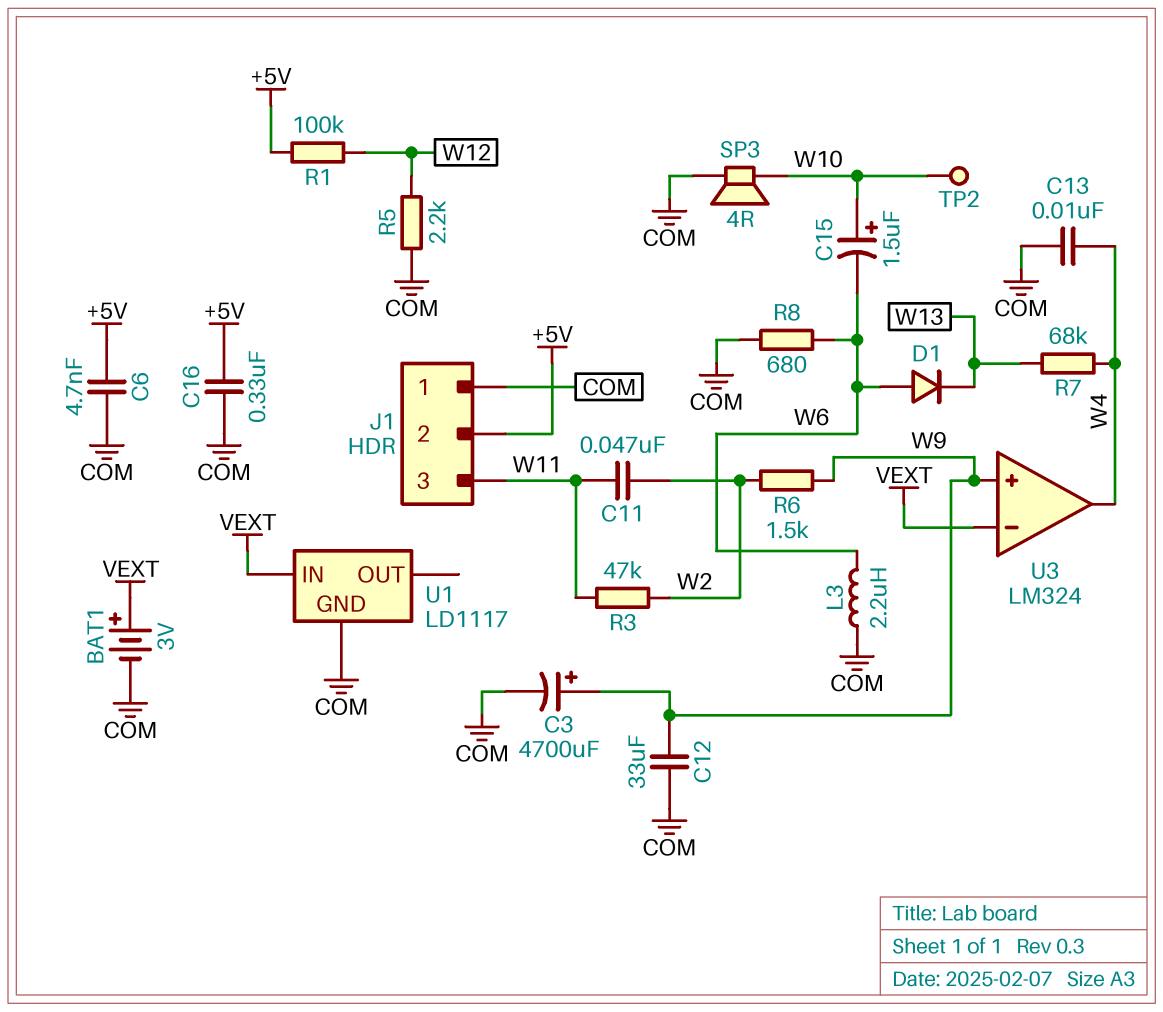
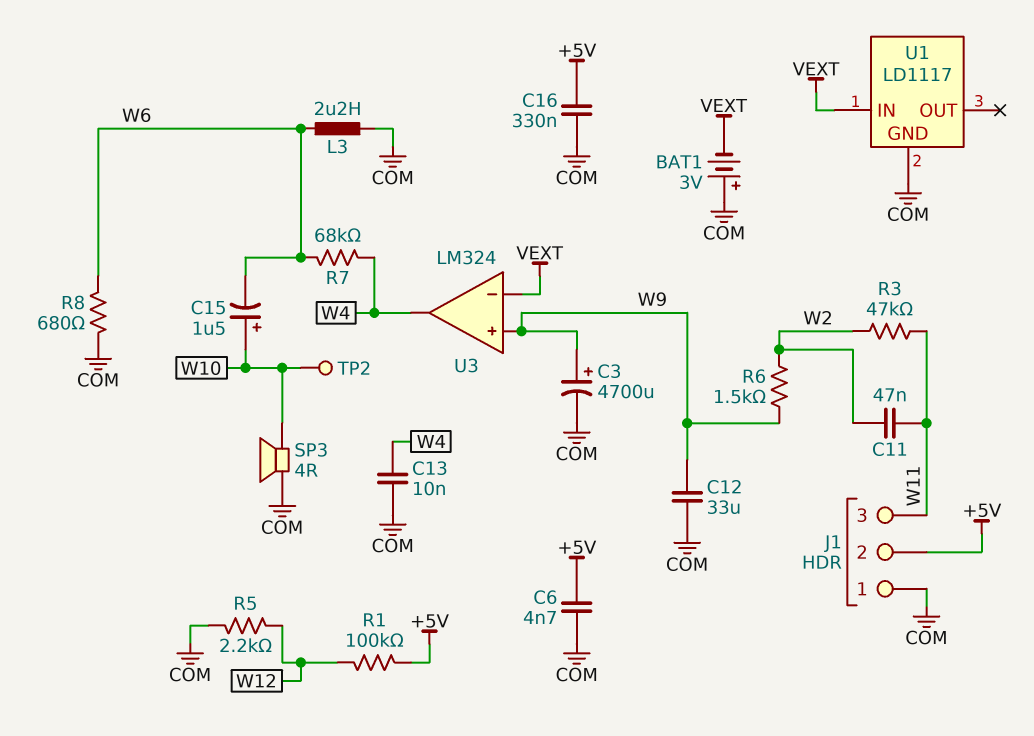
BAT1: 3V (plus VEXT, minus COM) -> 3V (plus COM, minus VEXT)
D1: diode (A W6, K W13) -> none
R7: 68k (W4, W13) -> 68k (W4, W6)

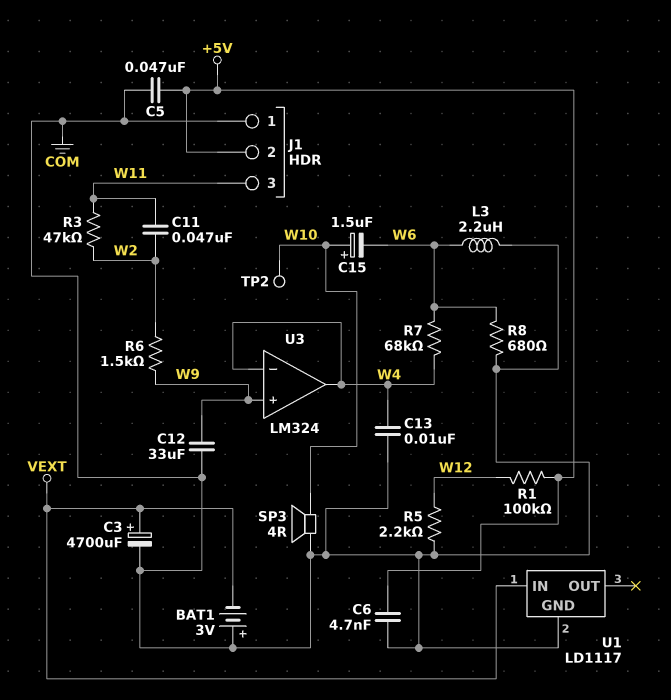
C3: 4700uF (plus W9, minus COM) -> 4700uF (plus VEXT, minus COM)
C5: none -> 47nF (+5V, COM)
C16: 330nF (+5V, COM) -> none
U3 pin in-: VEXT -> W4

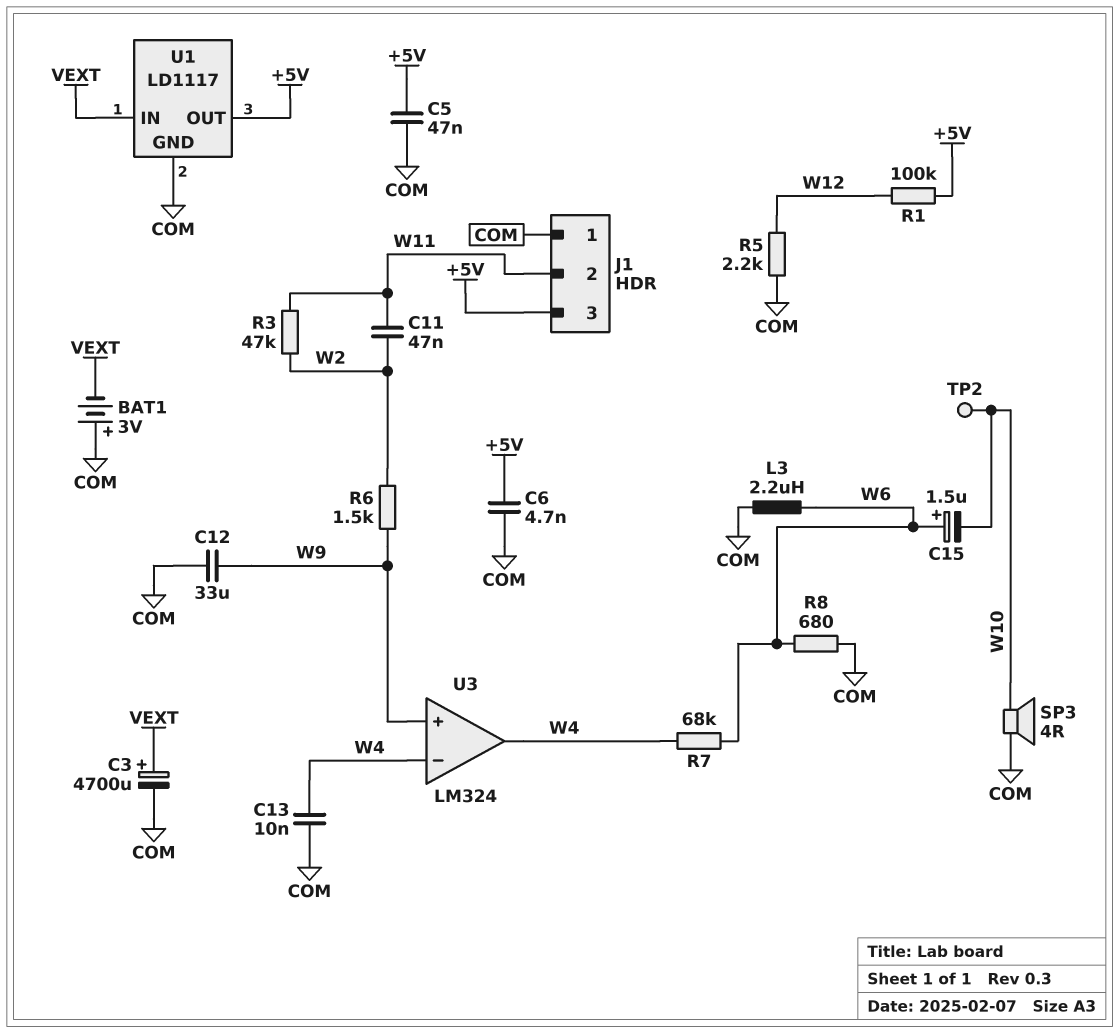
C15: 1.5uF (plus W10, minus W6) -> 1.5uF (plus W6, minus W10)
J1 pin 2: +5V -> W11
J1 pin 3: W11 -> +5V
U1 pin OUT: none -> +5V

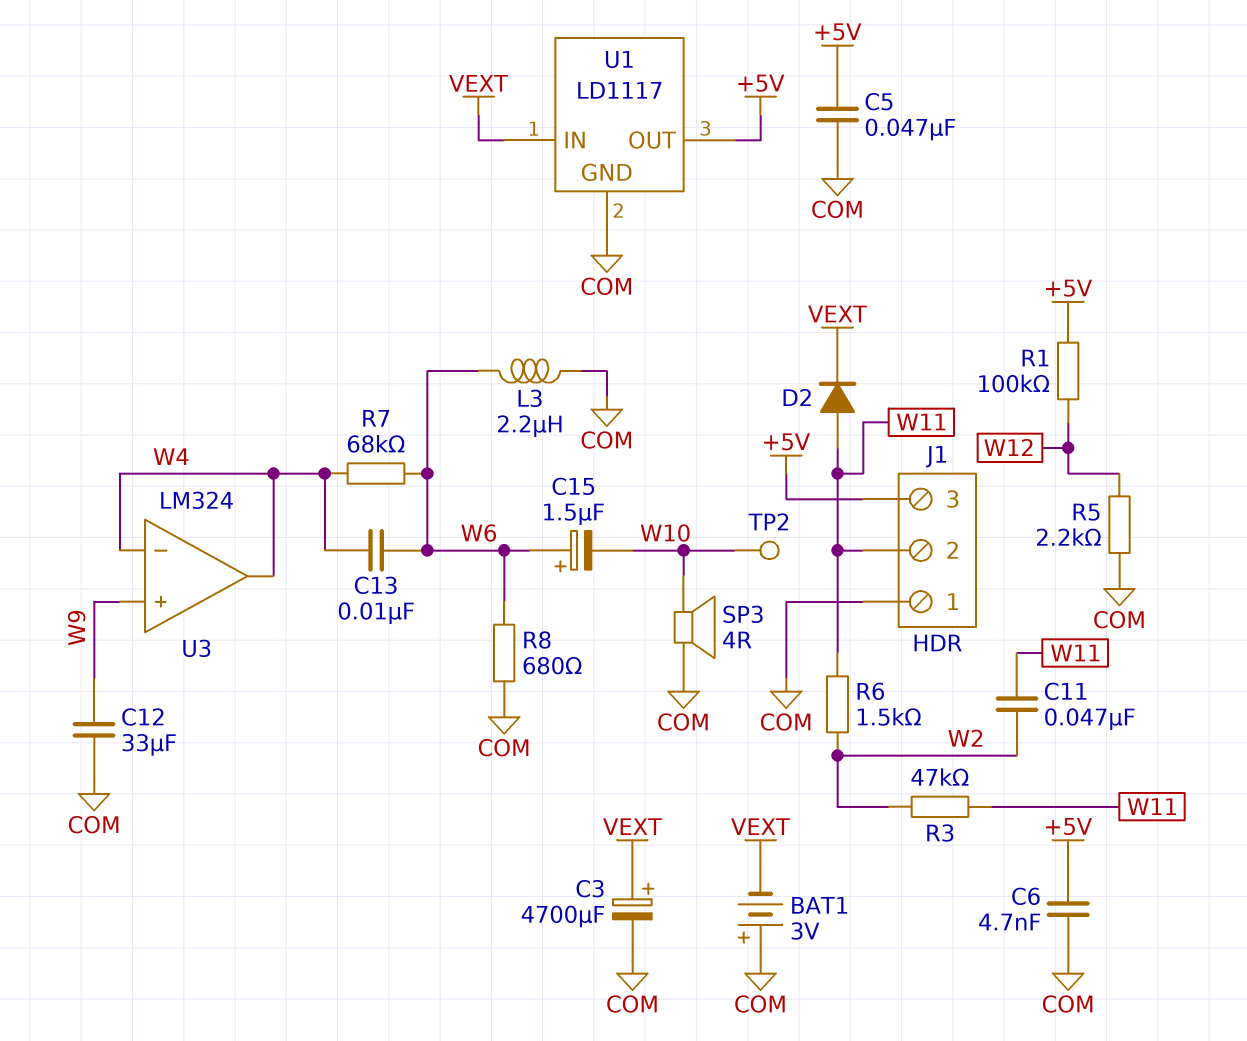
C13: 10nF (COM, W4) -> 10nF (W4, W6)
D2: none -> diode (A W11, K VEXT)
R6: 1.5k (W2, W9) -> 1.5k (W2, W11)

